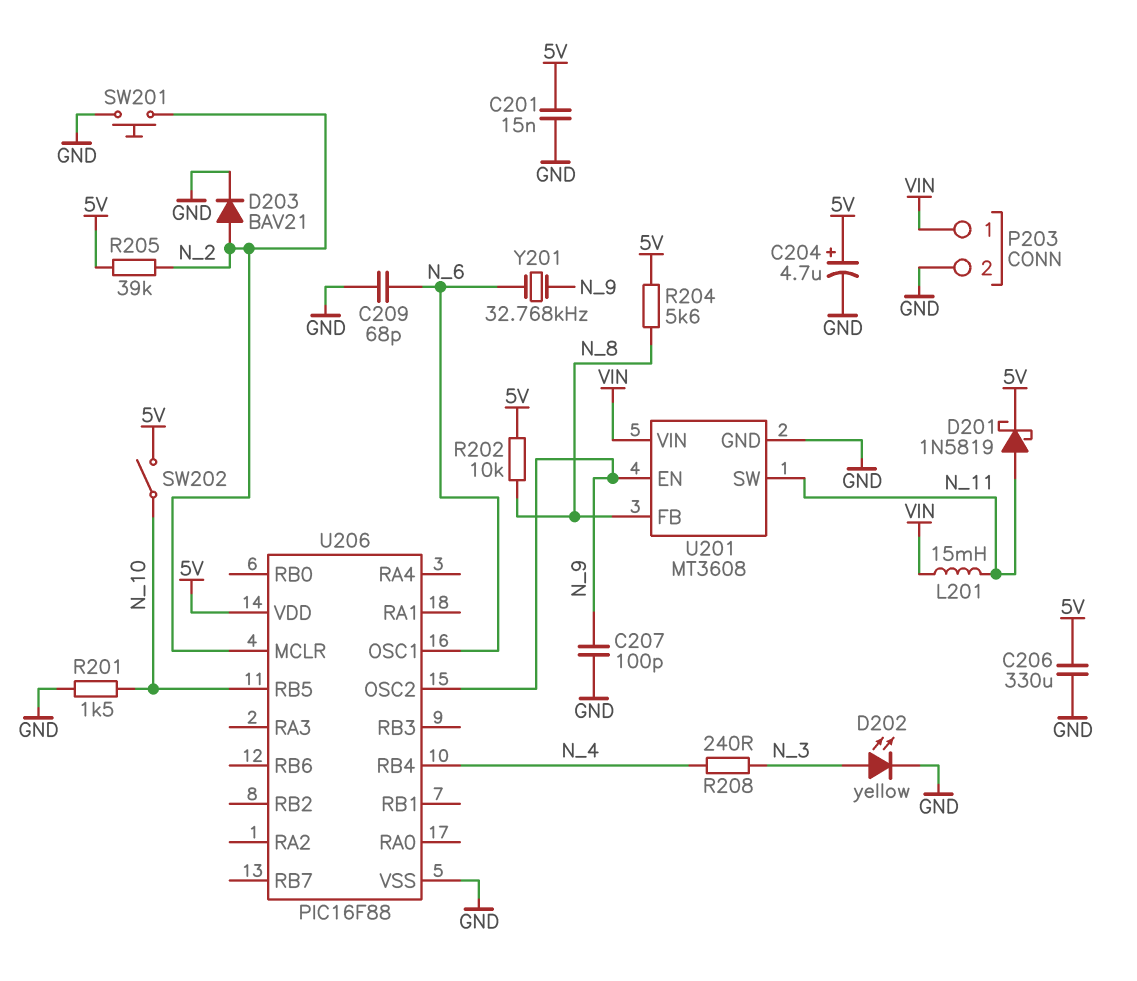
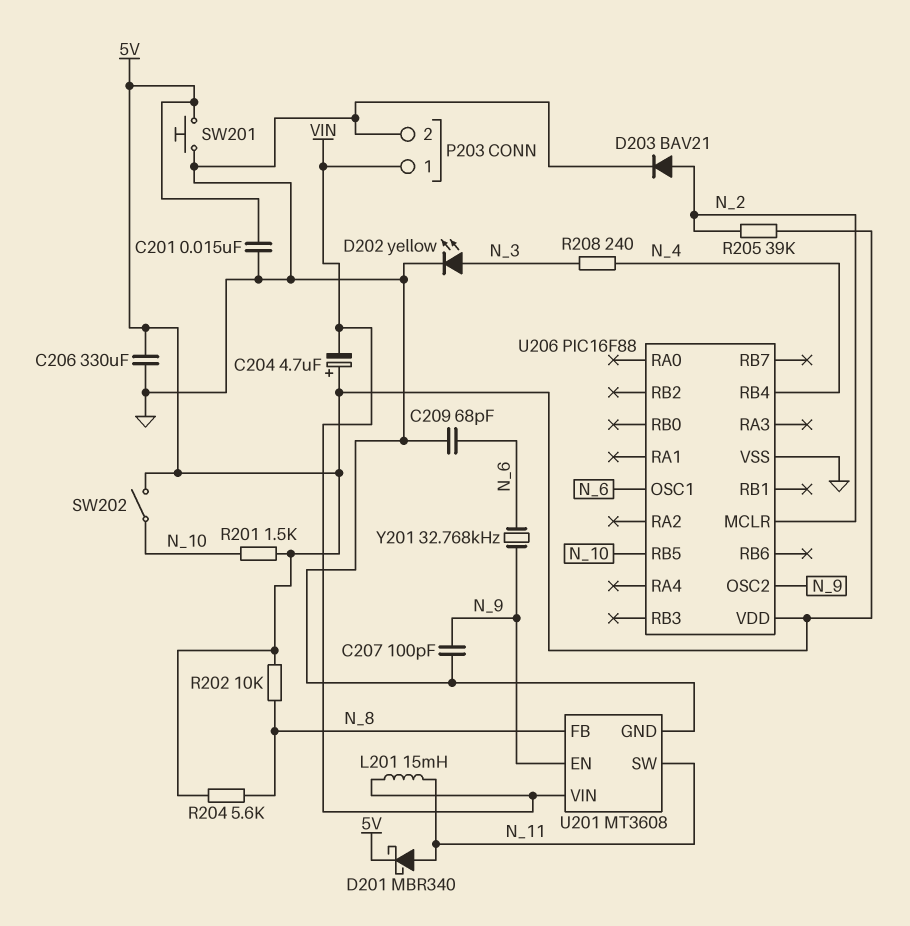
C204: 4.7uF (plus 5V, minus GND) -> 4.7uF (plus 5V, minus VIN)
D201: schottky 1N5819 (A N_11, K 5V) -> schottky MBR340 (A N_11, K 5V)
R201: 1.5k (GND, N_10) -> 1.5k (5V, N_10)
SW201: button (GND, N_2) -> button (5V, GND)

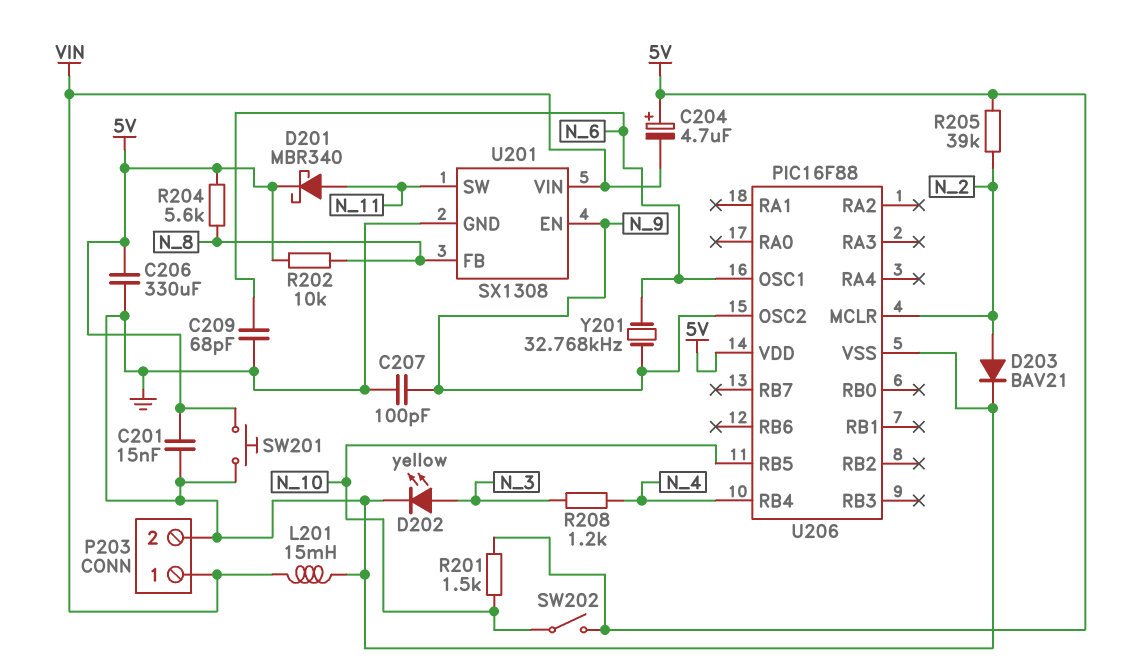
L201: 15mH (N_11, VIN) -> 15mH (GND, VIN)
R208: 240 (N_3, N_4) -> 1.2k (N_3, N_4)
U201: MT3608 -> SX1308

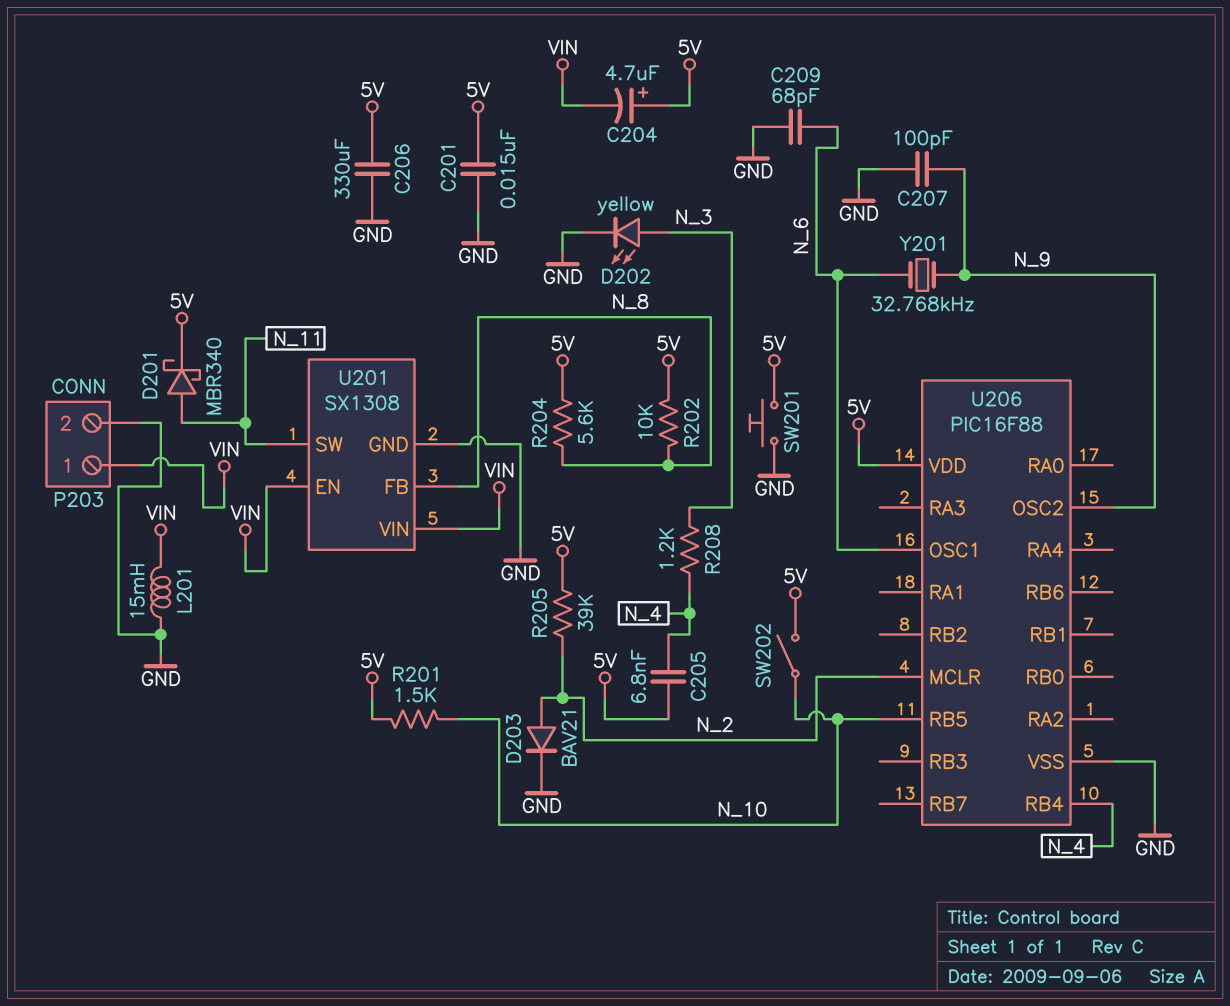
C205: none -> 6.8nF (5V, N_4)
U201 pin EN: N_9 -> VIN

